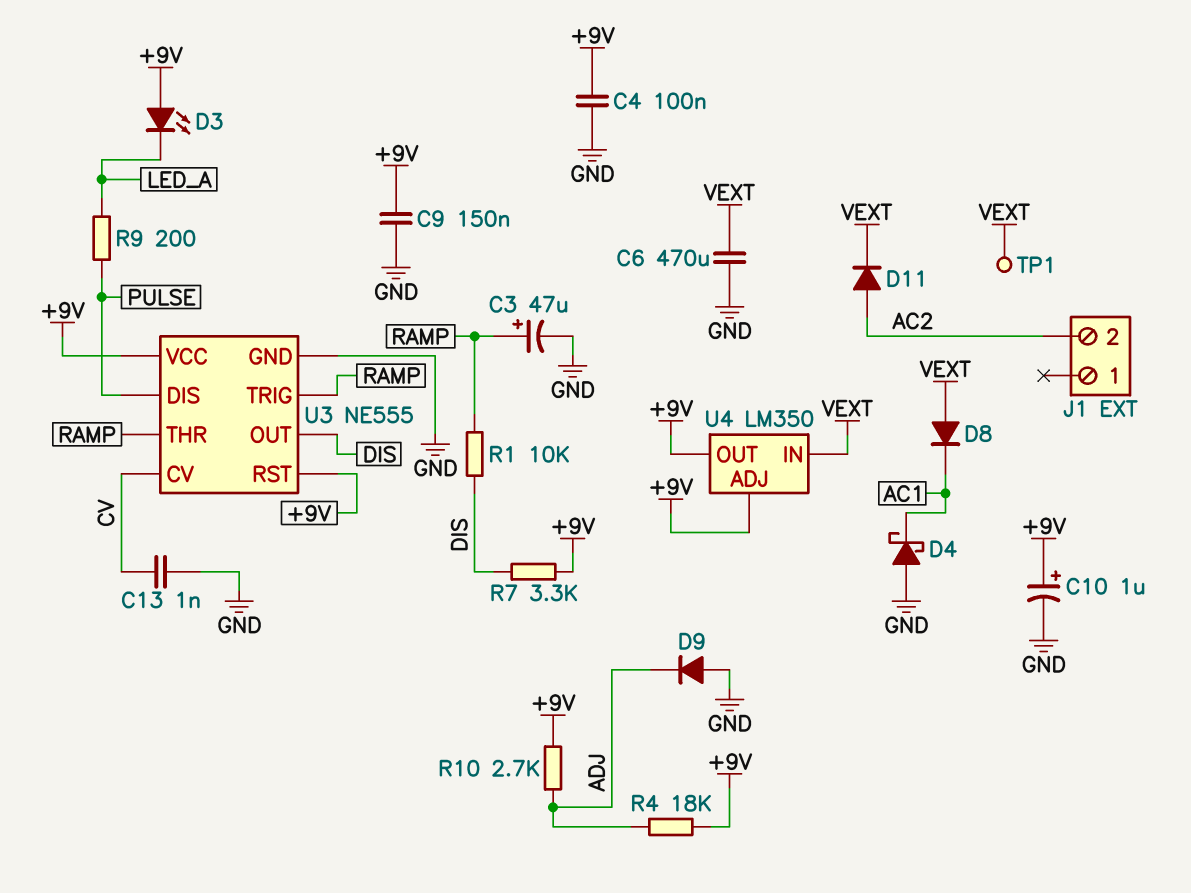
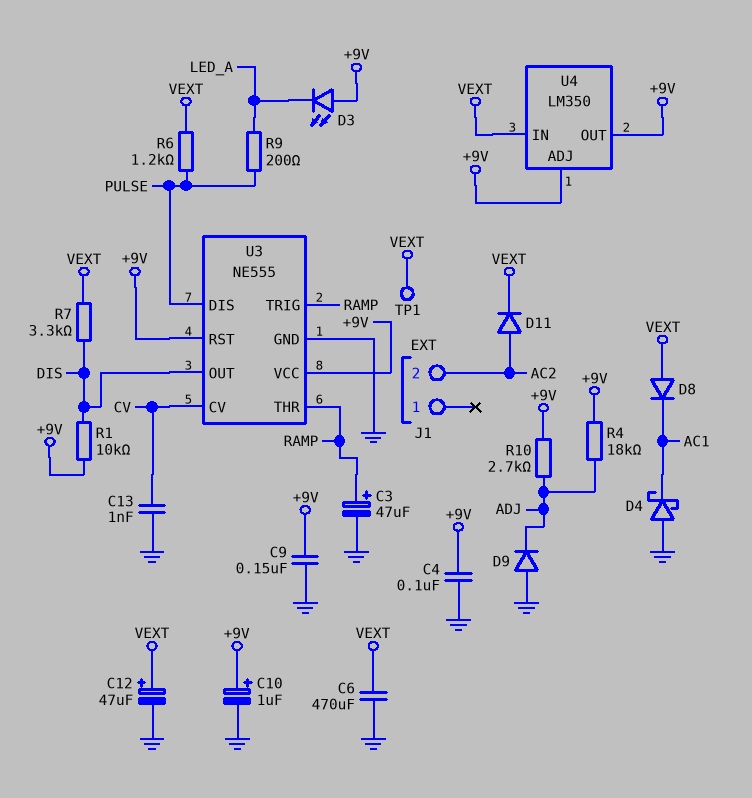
C12: none -> 47uF (plus VEXT, minus GND)
R1: 10k (DIS, RAMP) -> 10k (+9V, DIS)
R6: none -> 1.2k (PULSE, VEXT)
R7: 3.3k (+9V, DIS) -> 3.3k (DIS, VEXT)

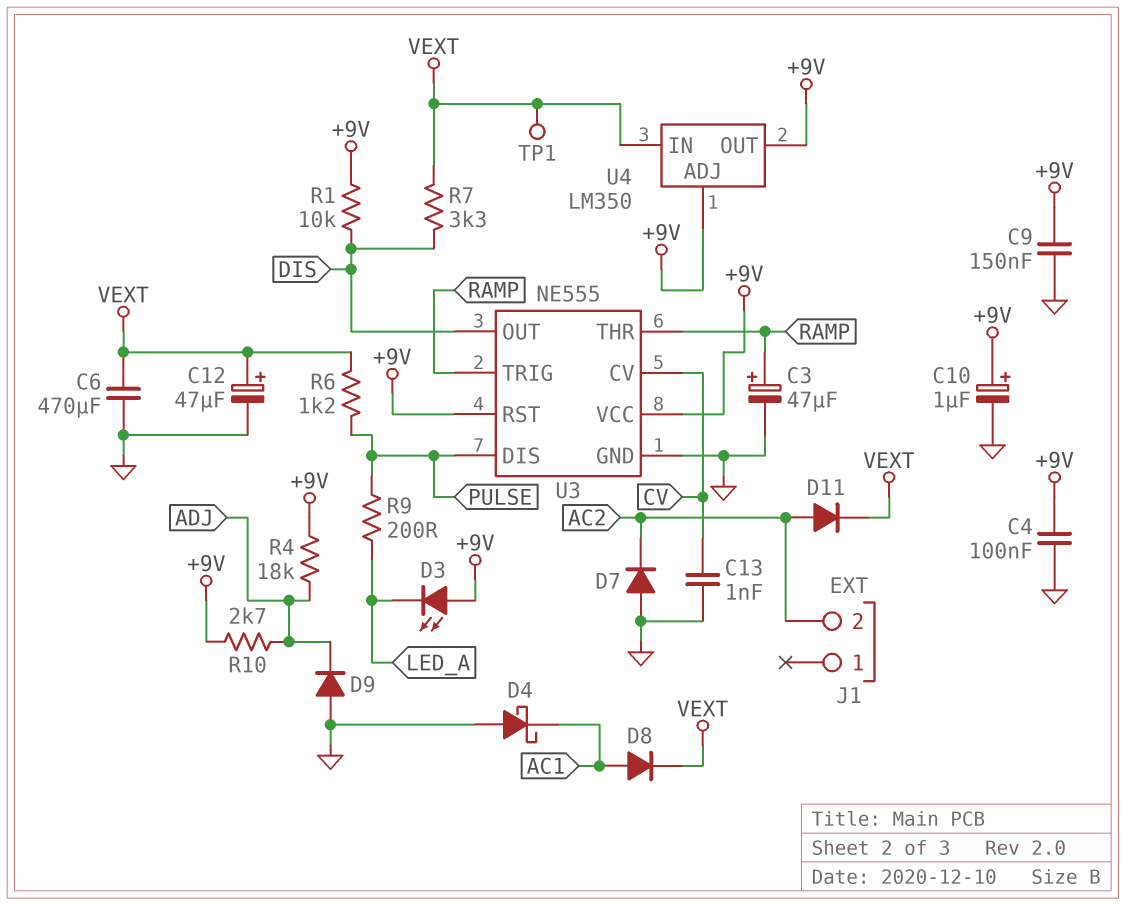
D7: none -> diode (A GND, K AC2)
D8: diode (A VEXT, K AC1) -> diode (A AC1, K VEXT)

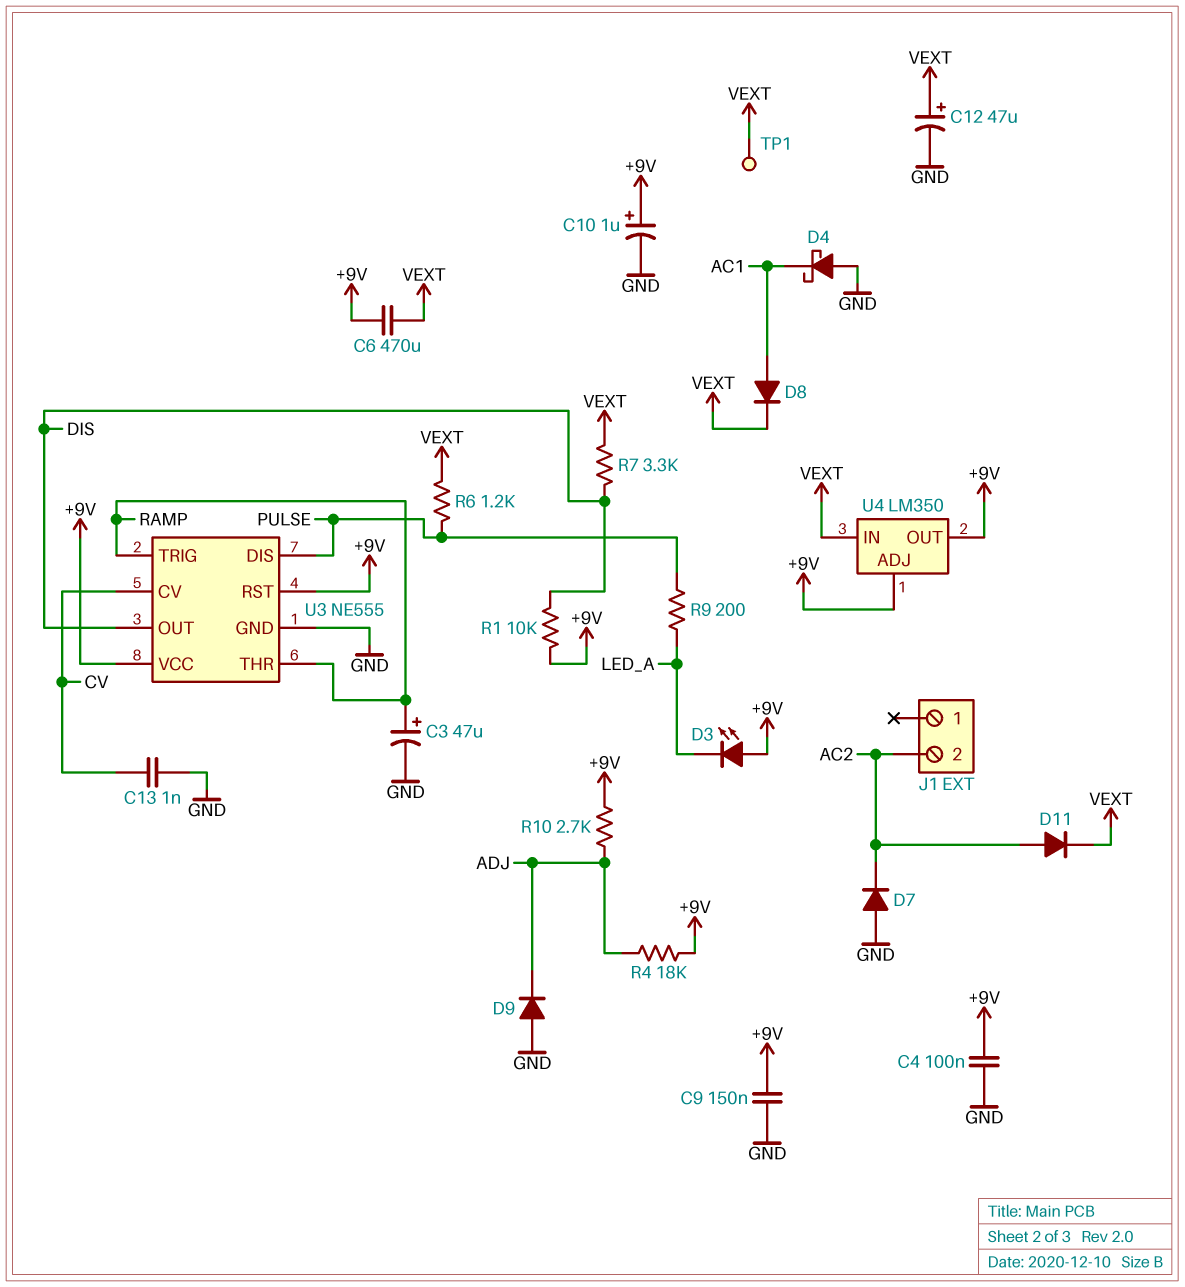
C6: 470uF (GND, VEXT) -> 470uF (+9V, VEXT)

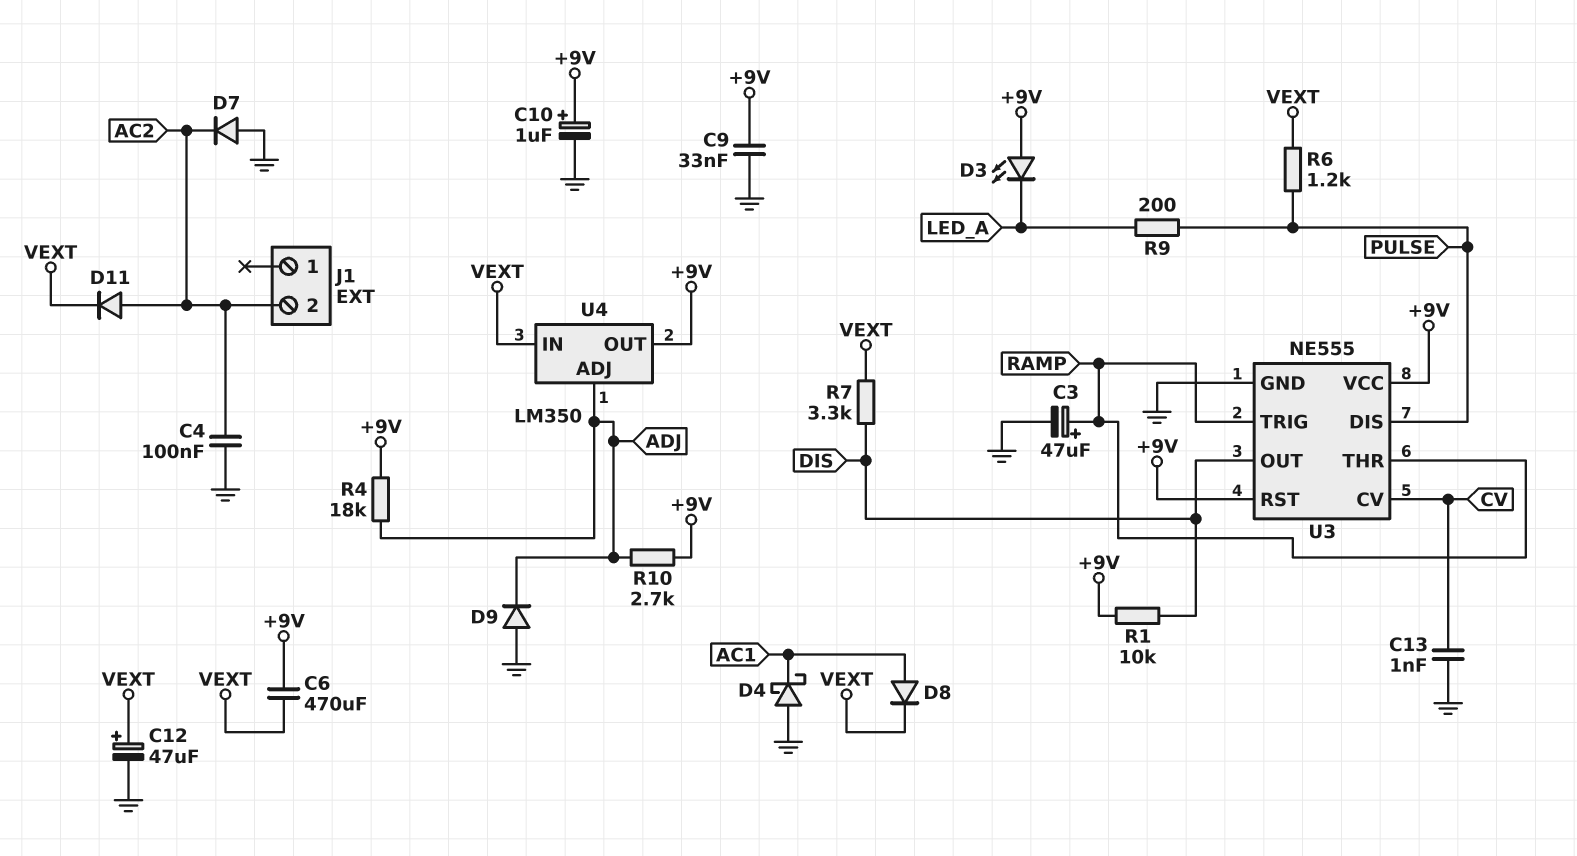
C4: 100nF (+9V, GND) -> 100nF (AC2, GND)
C9: 150nF (+9V, GND) -> 33nF (+9V, GND)
TP1: test point (VEXT) -> none
U4 pin ADJ: +9V -> ADJ

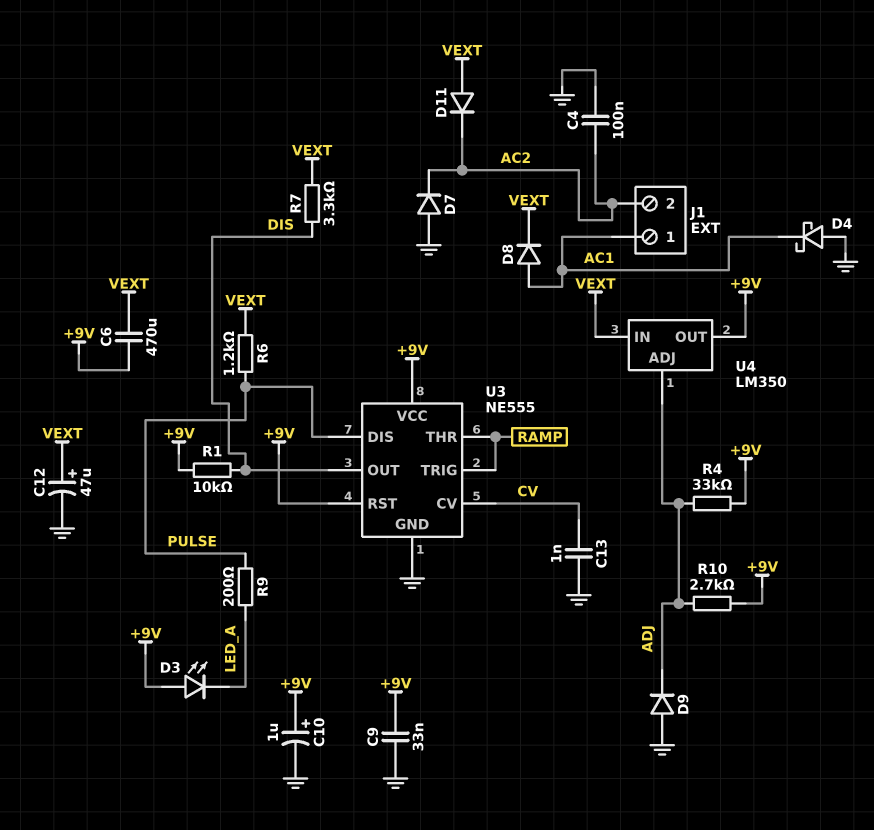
C3: 47uF (plus RAMP, minus GND) -> none
D11: diode (A AC2, K VEXT) -> diode (A VEXT, K AC2)
J1 pin 1: none -> AC1
R4: 18k (+9V, ADJ) -> 33k (+9V, ADJ)

